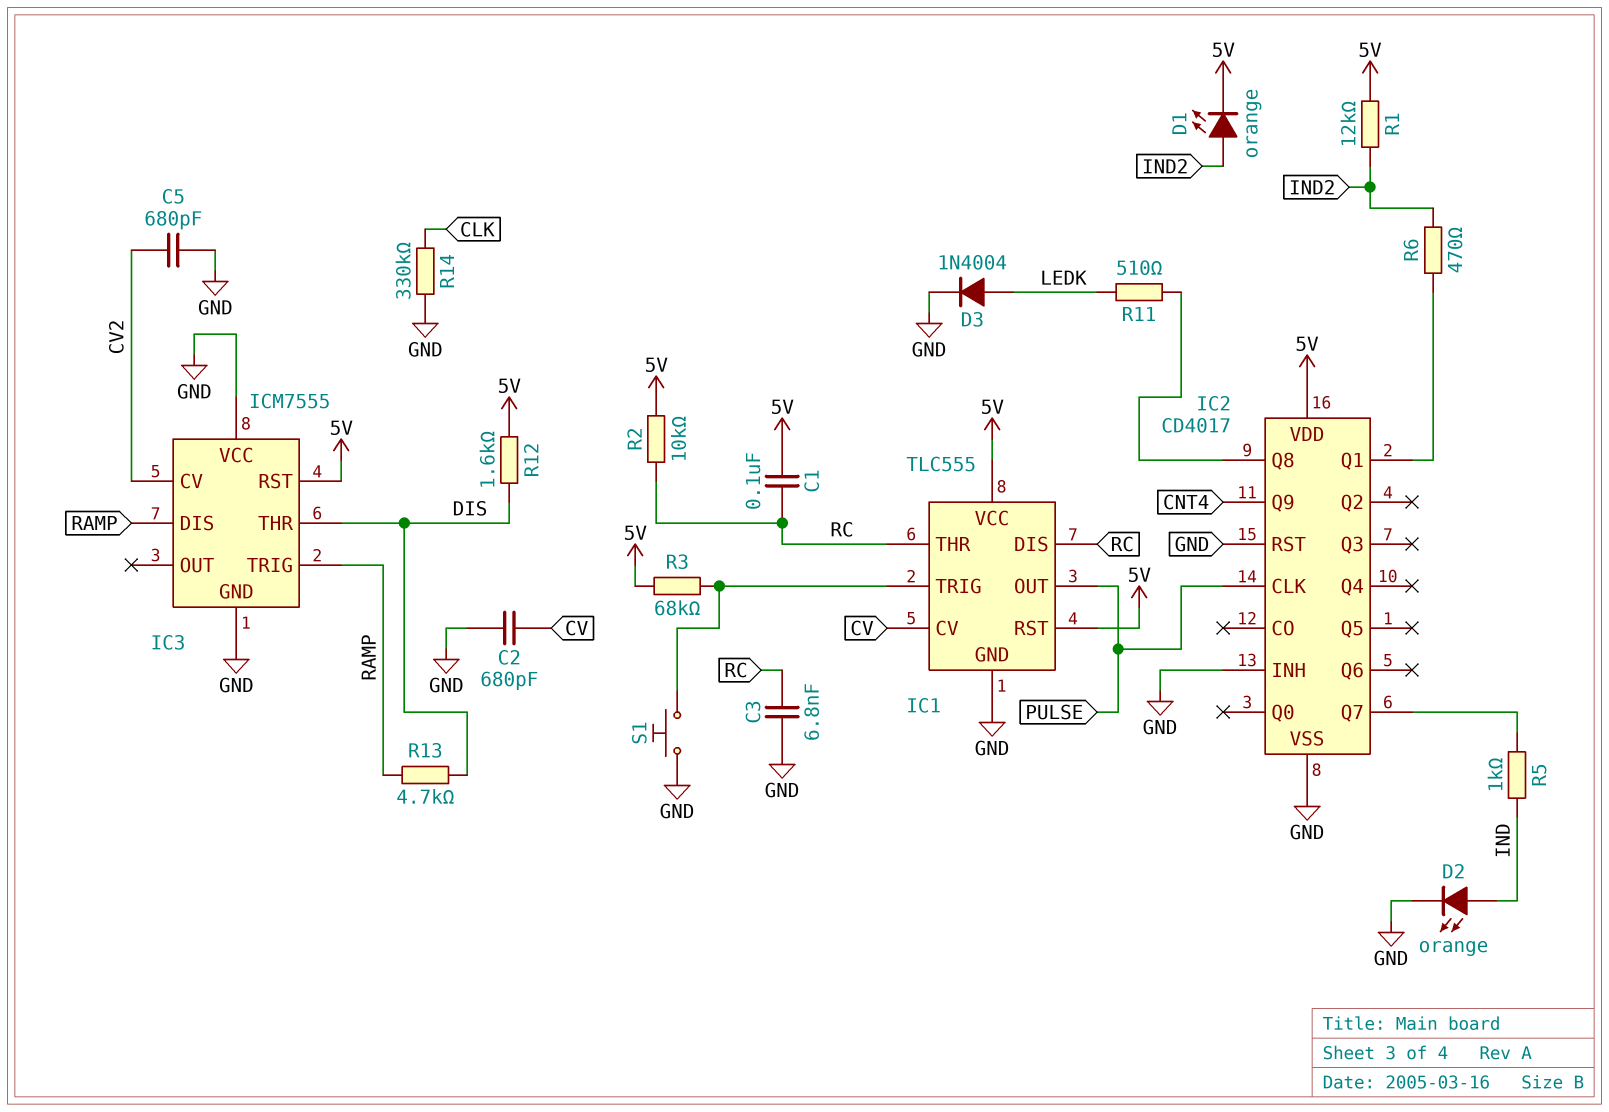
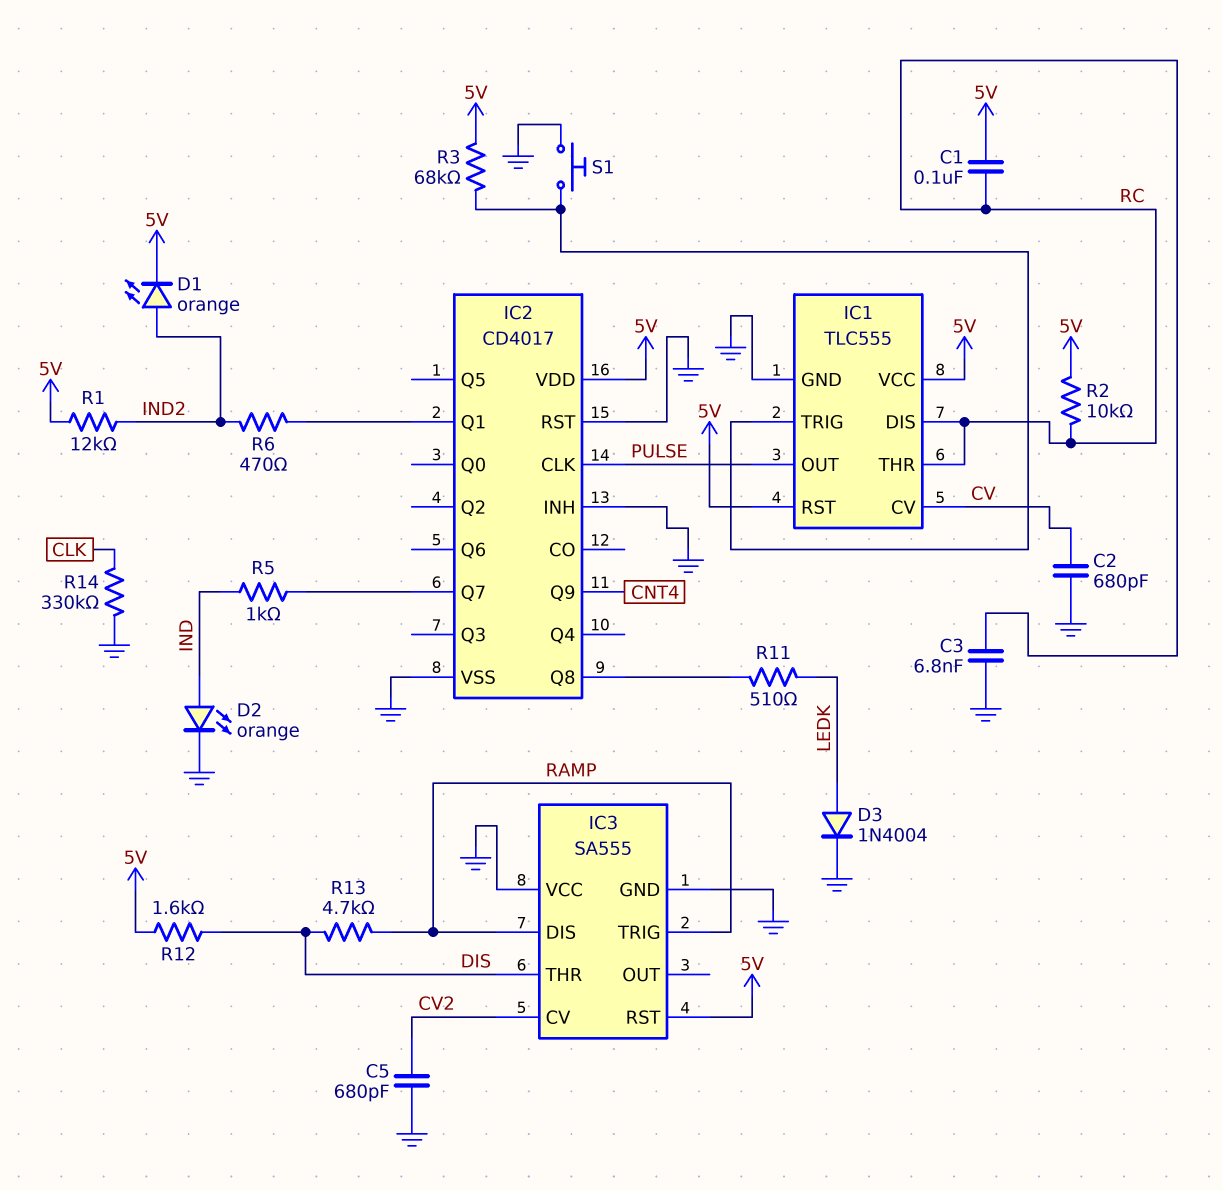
IC3: ICM7555 -> SA555

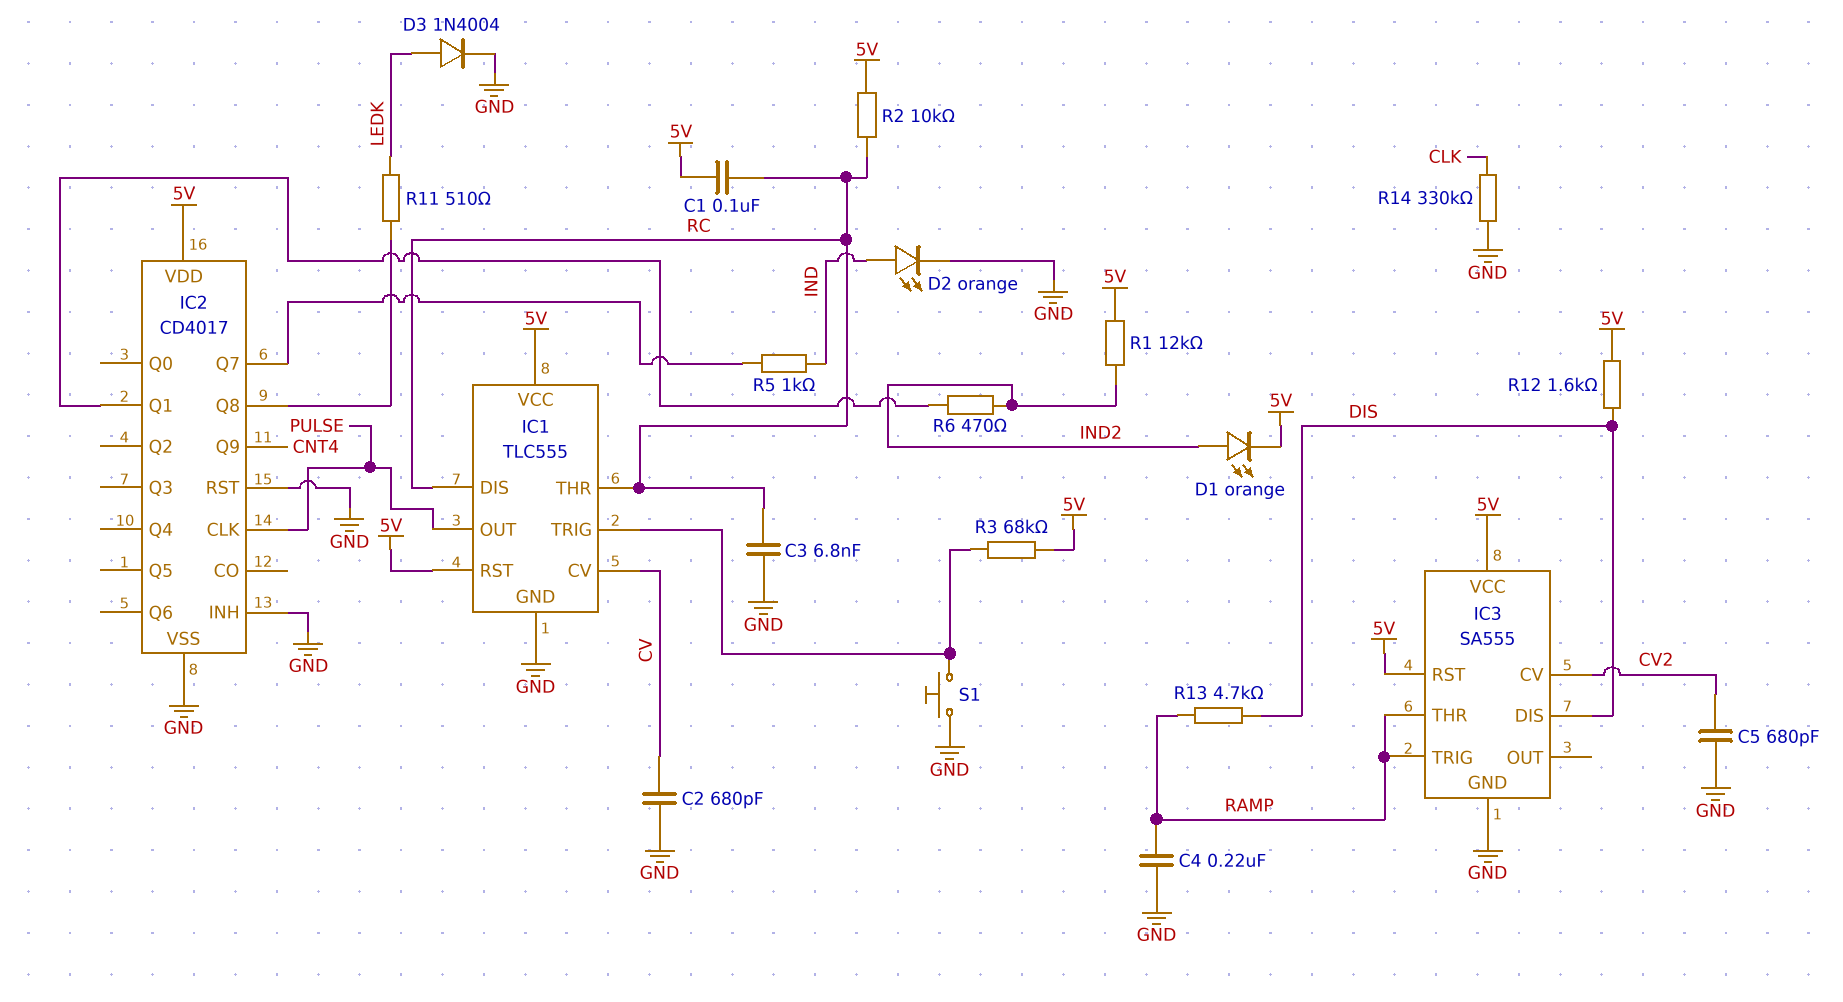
C4: none -> 220nF (GND, RAMP)
IC3 pin DIS: RAMP -> DIS
IC3 pin THR: DIS -> RAMP
IC3 pin VCC: GND -> 5V

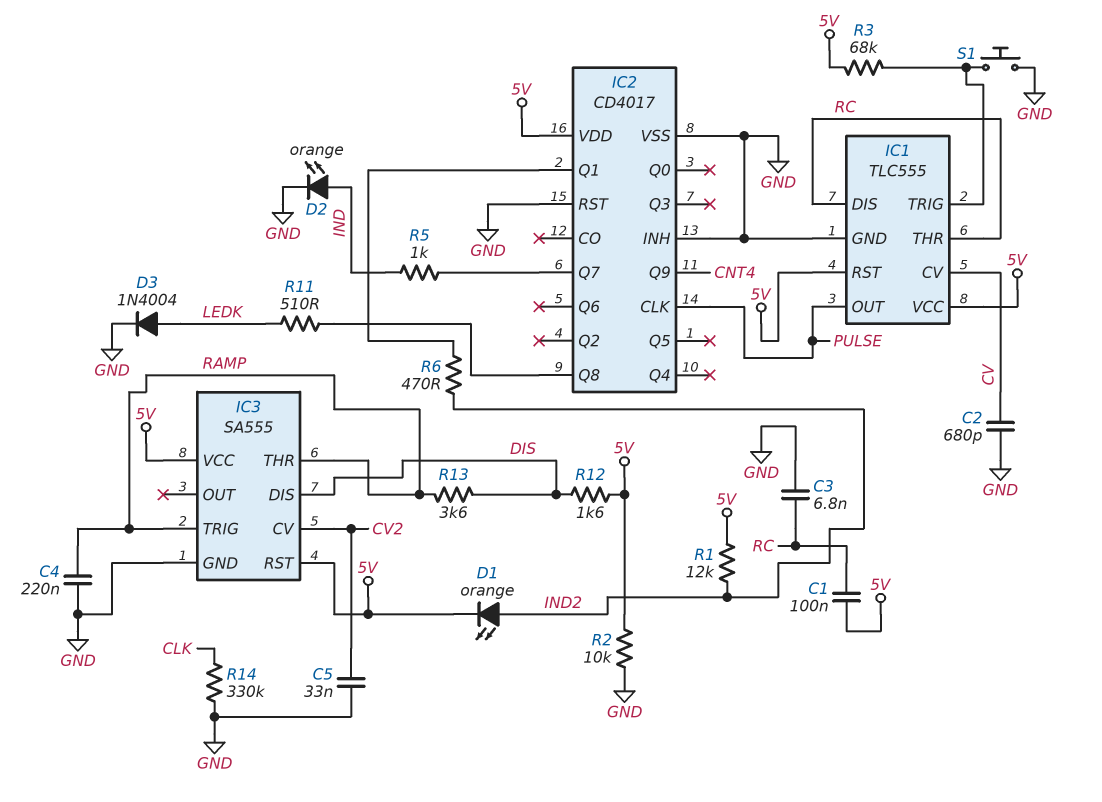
C5: 680pF (CV2, GND) -> 33nF (CV2, GND)
R2: 10k (5V, RC) -> 10k (5V, GND)
R13: 4.7k (DIS, RAMP) -> 3.6k (DIS, RAMP)

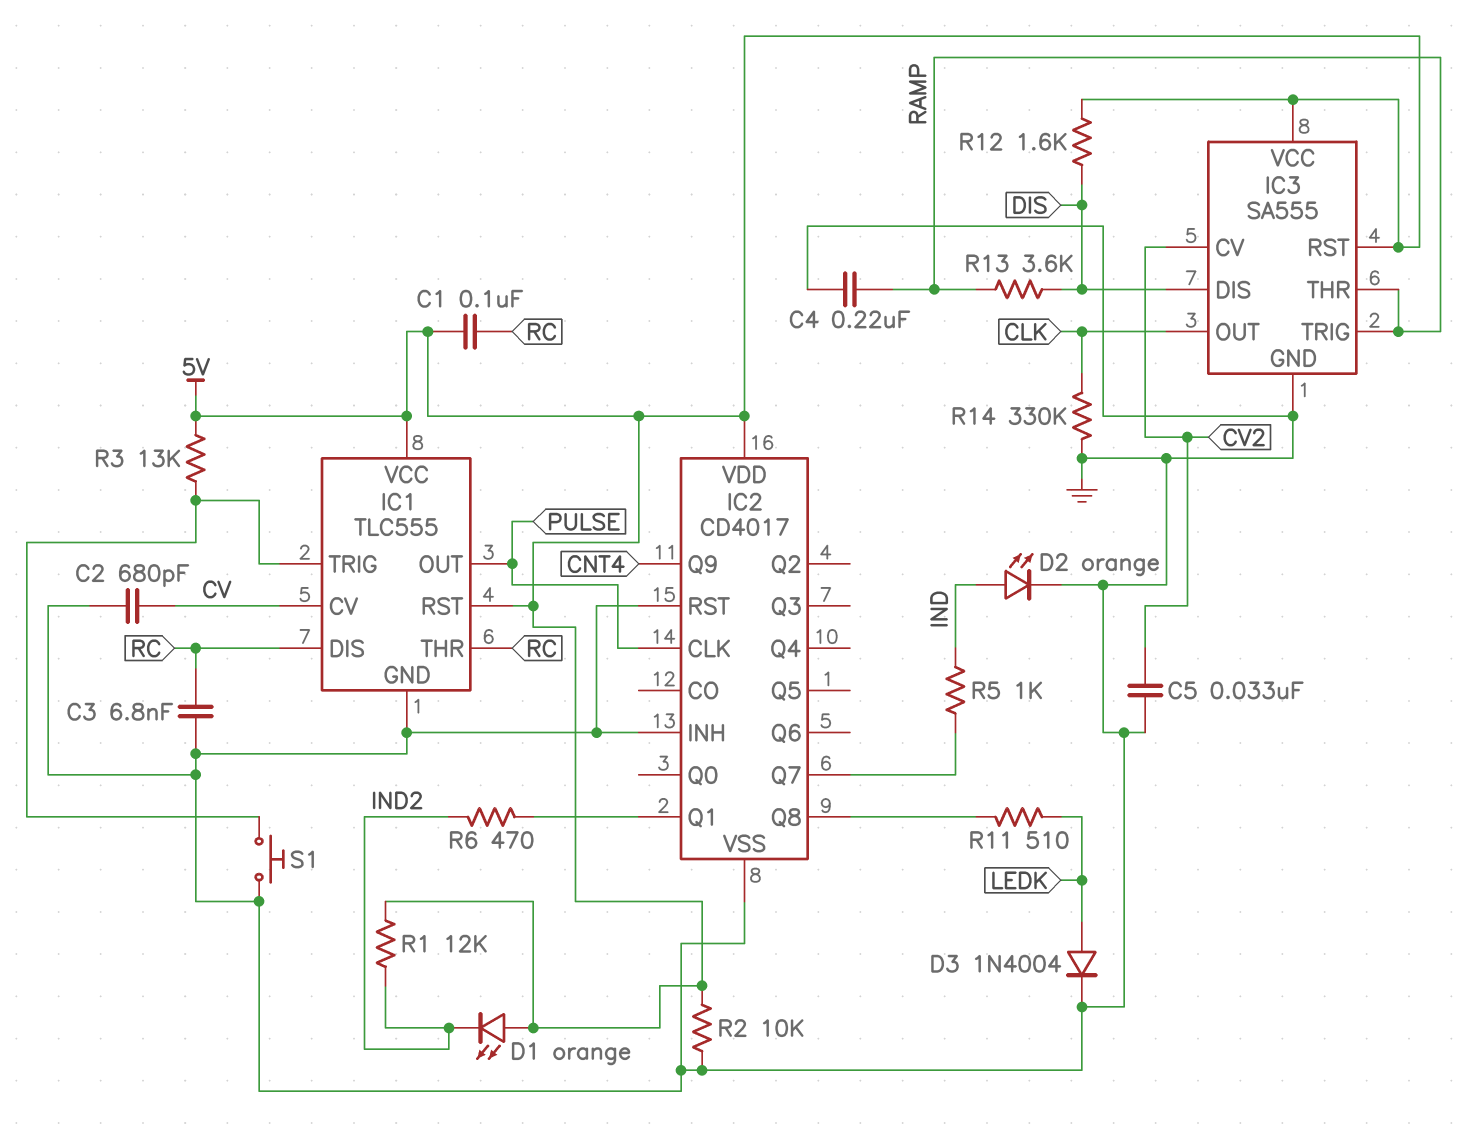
D1: LED orange (A IND2, K 5V) -> LED orange (A 5V, K IND2)
IC3 pin OUT: none -> CLK
R3: 68k (5V, IC1/TRIG) -> 13k (5V, IC1/TRIG)

